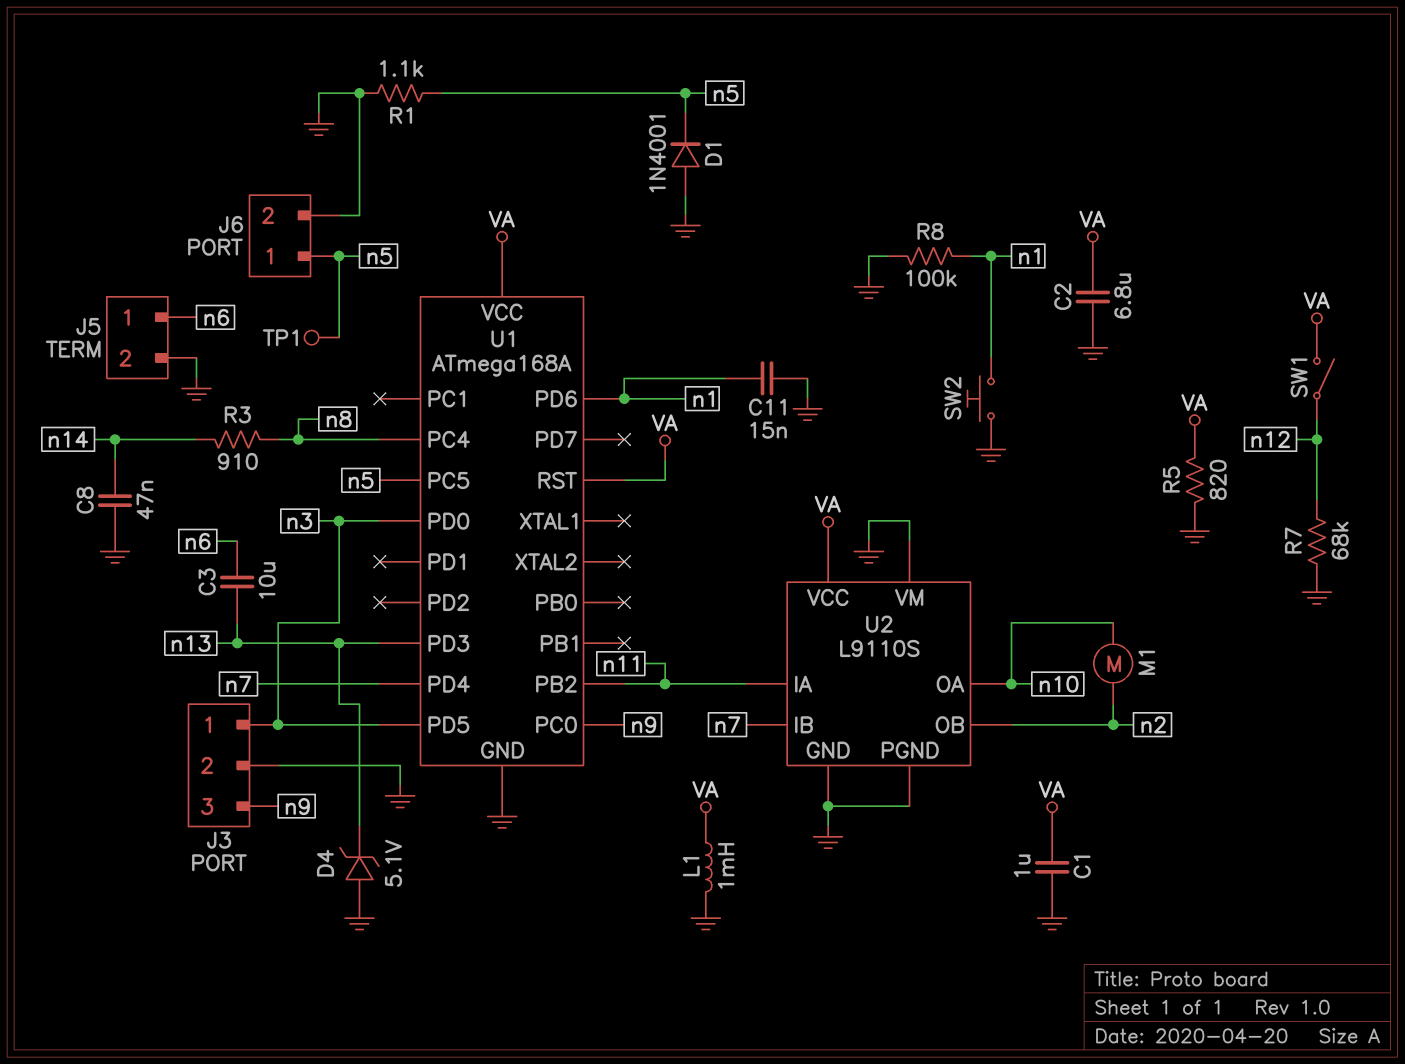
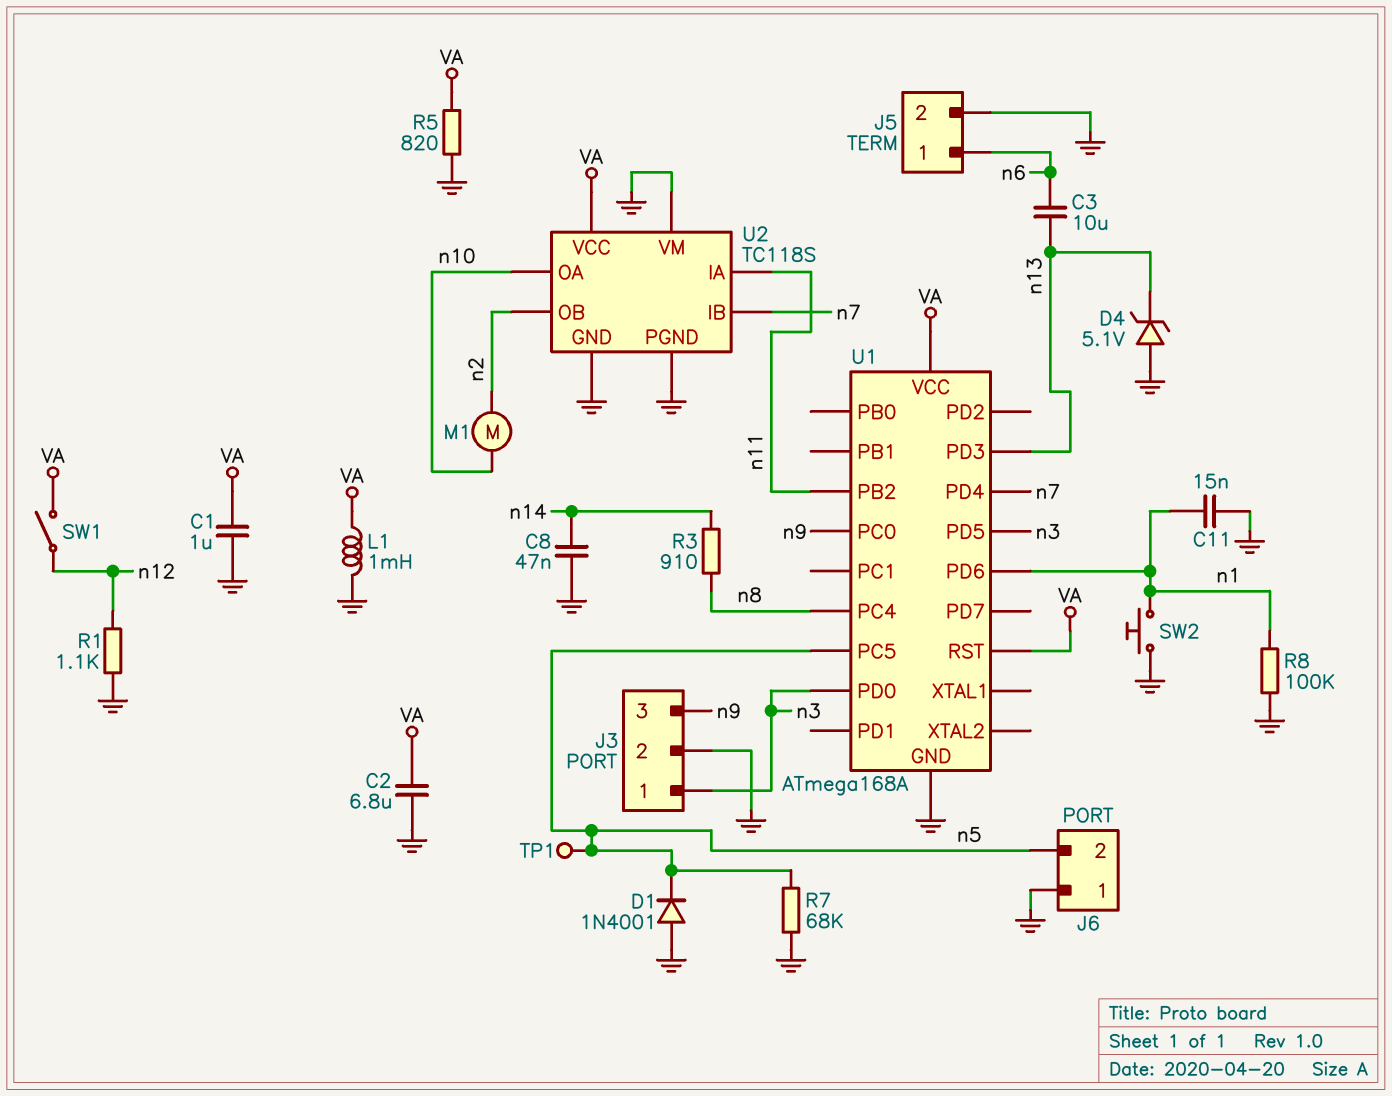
J6 pin 1: n5 -> GND
J6 pin 2: GND -> n5
R1: 1.1k (GND, n5) -> 1.1k (GND, n12)
R7: 68k (GND, n12) -> 68k (GND, n5)
U2: L9110S -> TC118S

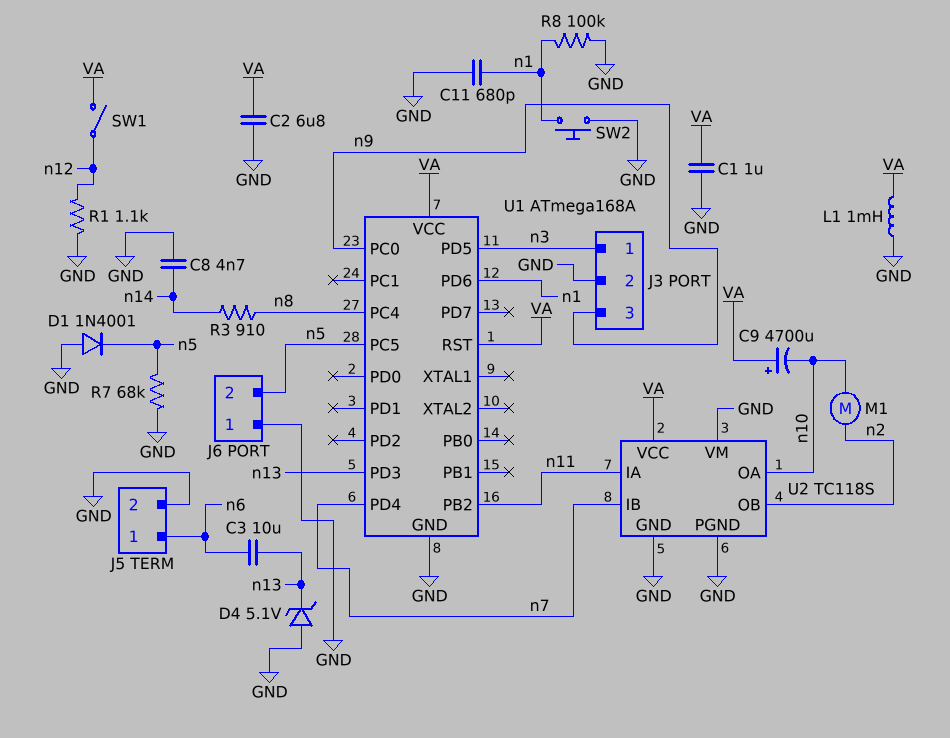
C8: 47nF (GND, n14) -> 4.7nF (GND, n14)
C9: none -> 4700uF (plus VA, minus n10)
C11: 15nF (GND, n1) -> 680pF (GND, n1)
R5: 820 (GND, VA) -> none
TP1: test point (n5) -> none
U1 pin PD0: n3 -> none

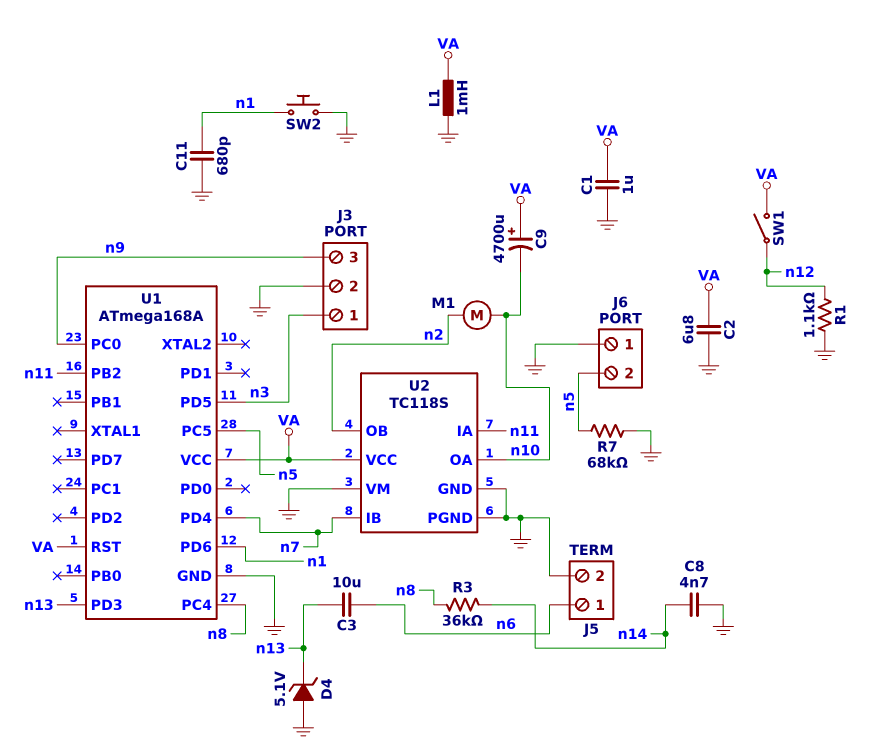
D1: diode 1N4001 (A GND, K n5) -> none
R3: 910 (n8, n14) -> 36k (n8, n14)
R8: 100k (GND, n1) -> none

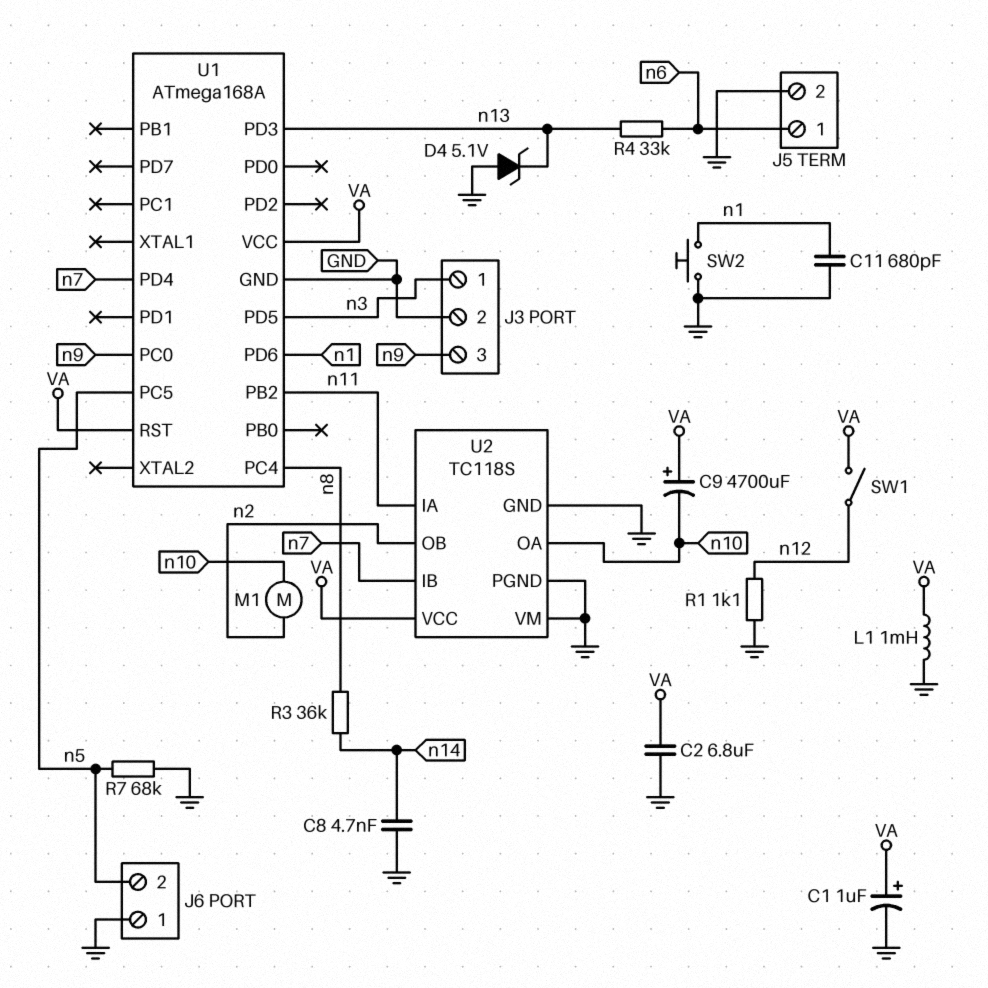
C1: 1uF (GND, VA) -> 1uF (plus VA, minus GND)
C3: 10uF (n6, n13) -> none
R4: none -> 33k (n6, n13)

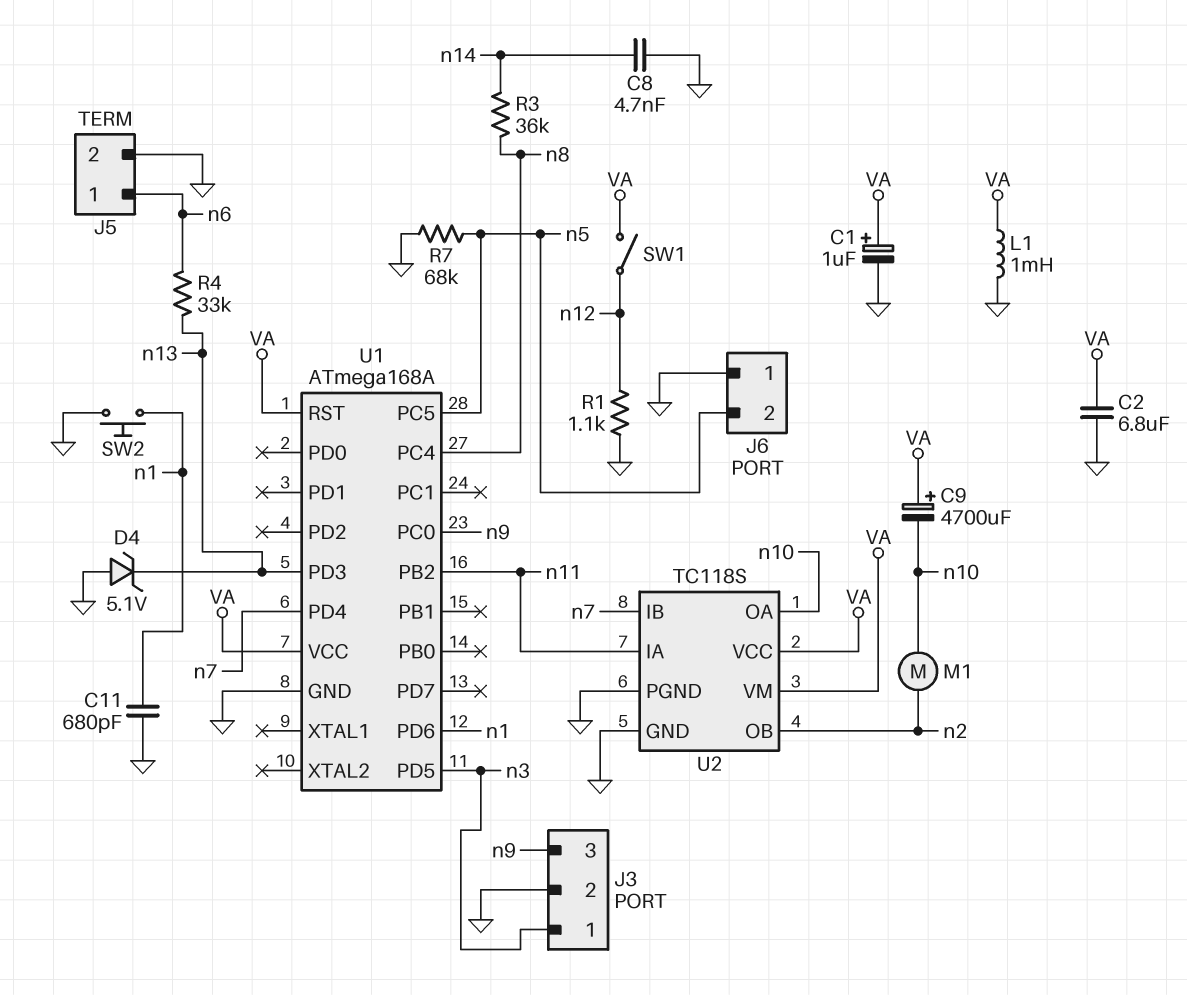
U2 pin VM: GND -> VA

